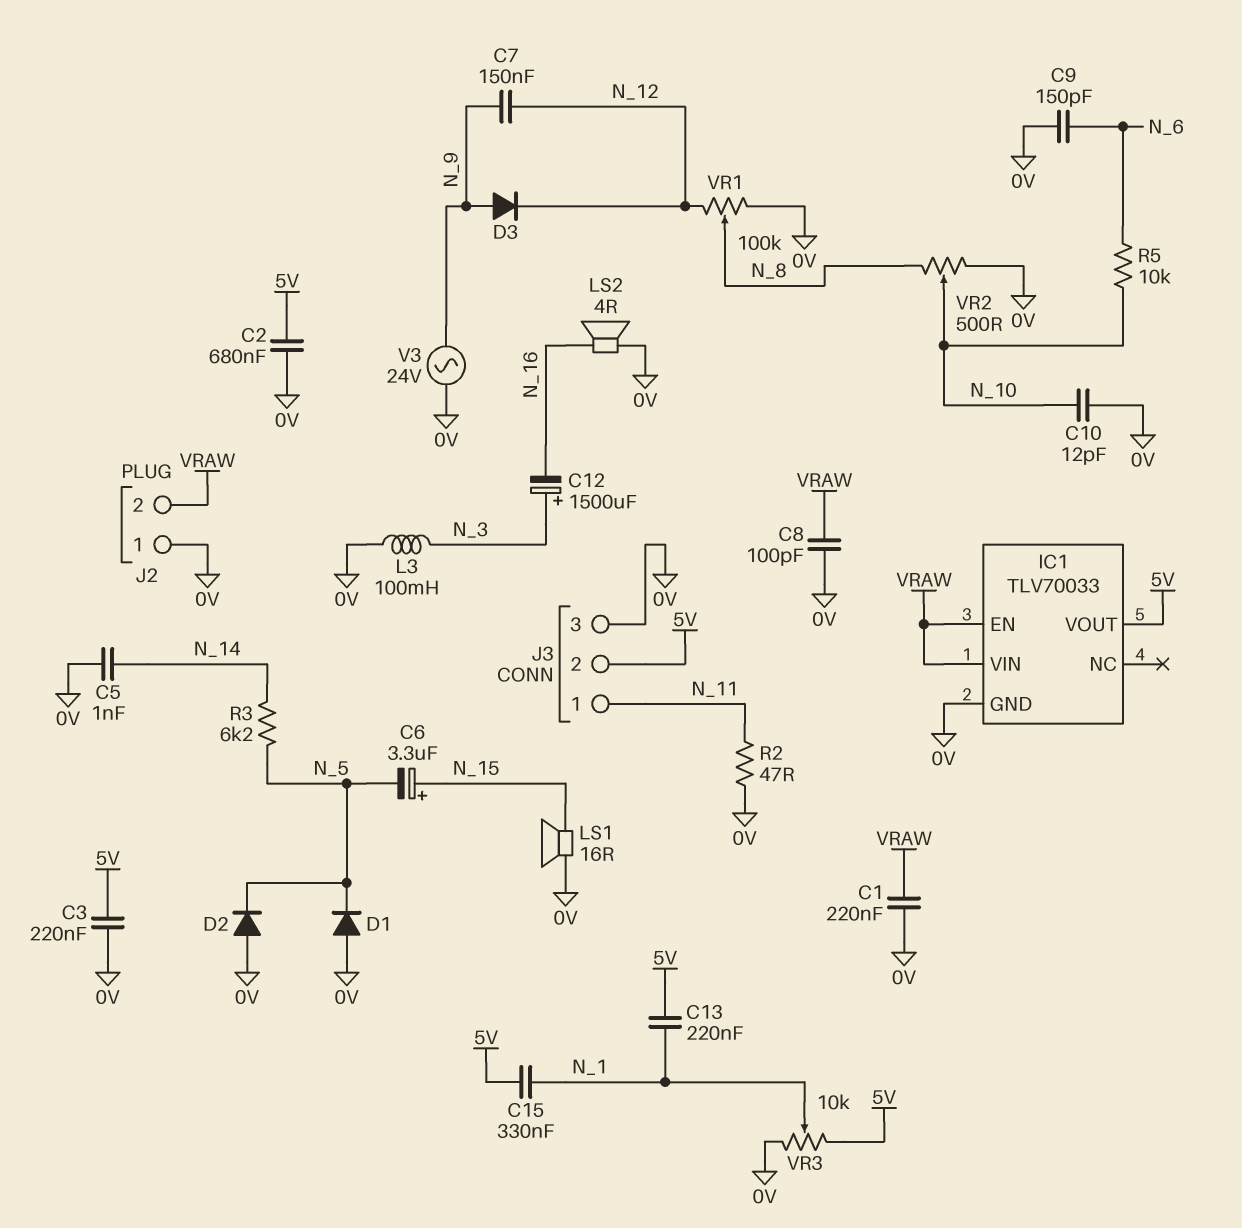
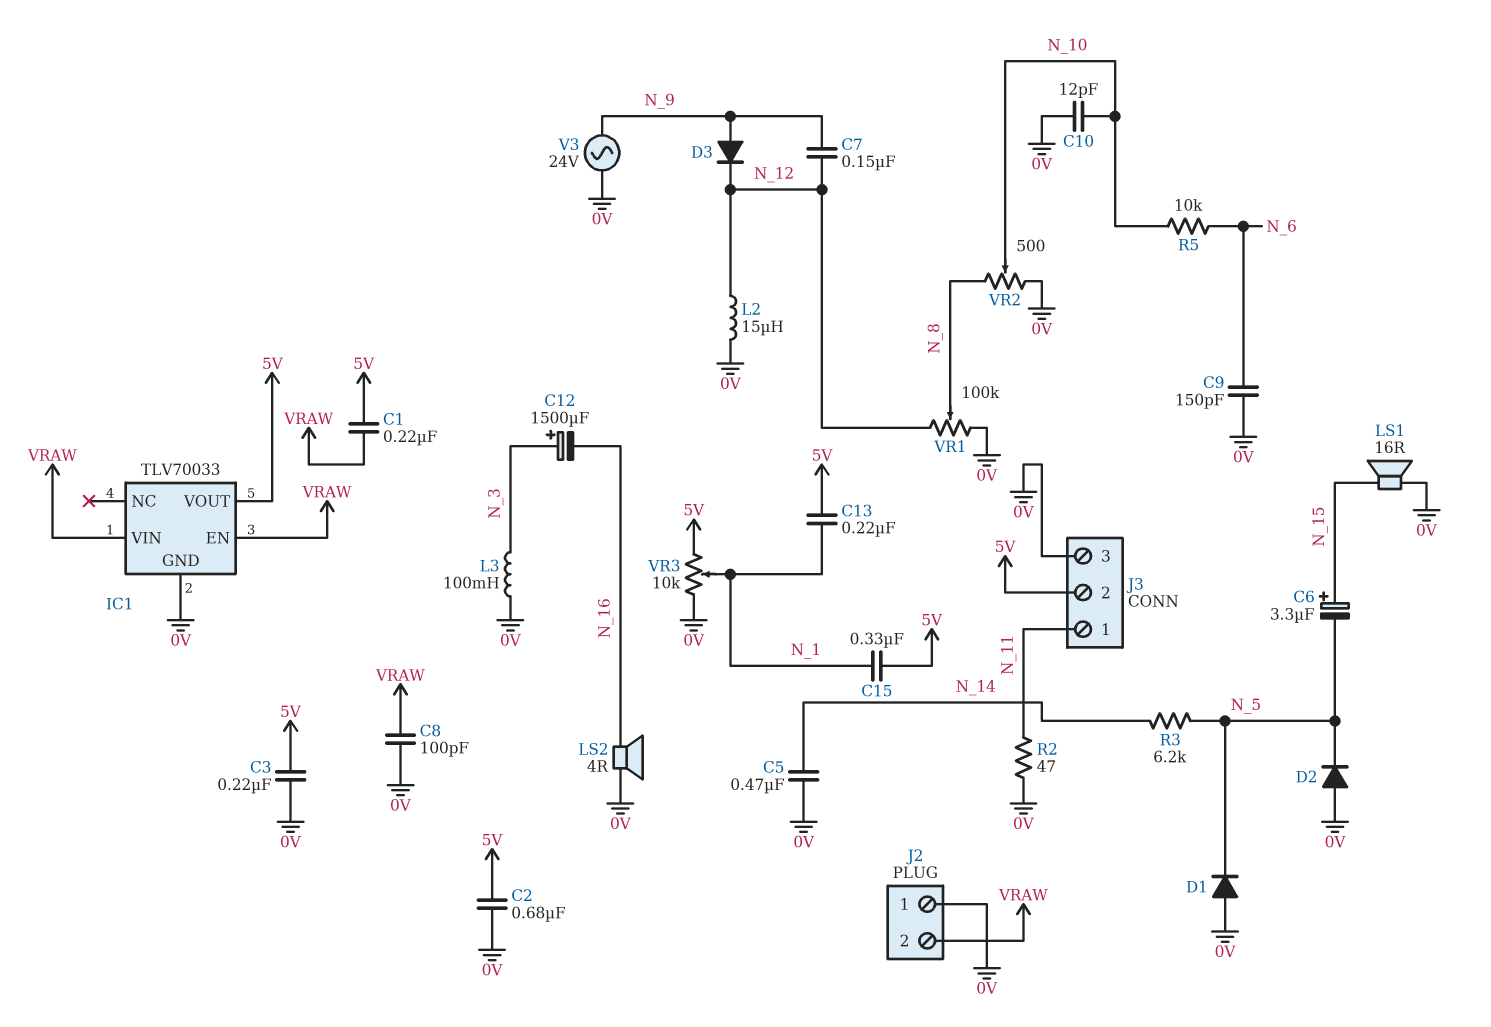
C1: 220nF (0V, VRAW) -> 220nF (5V, VRAW)
C5: 1nF (0V, N_14) -> 470nF (0V, N_14)
L2: none -> 15uH (0V, N_12)

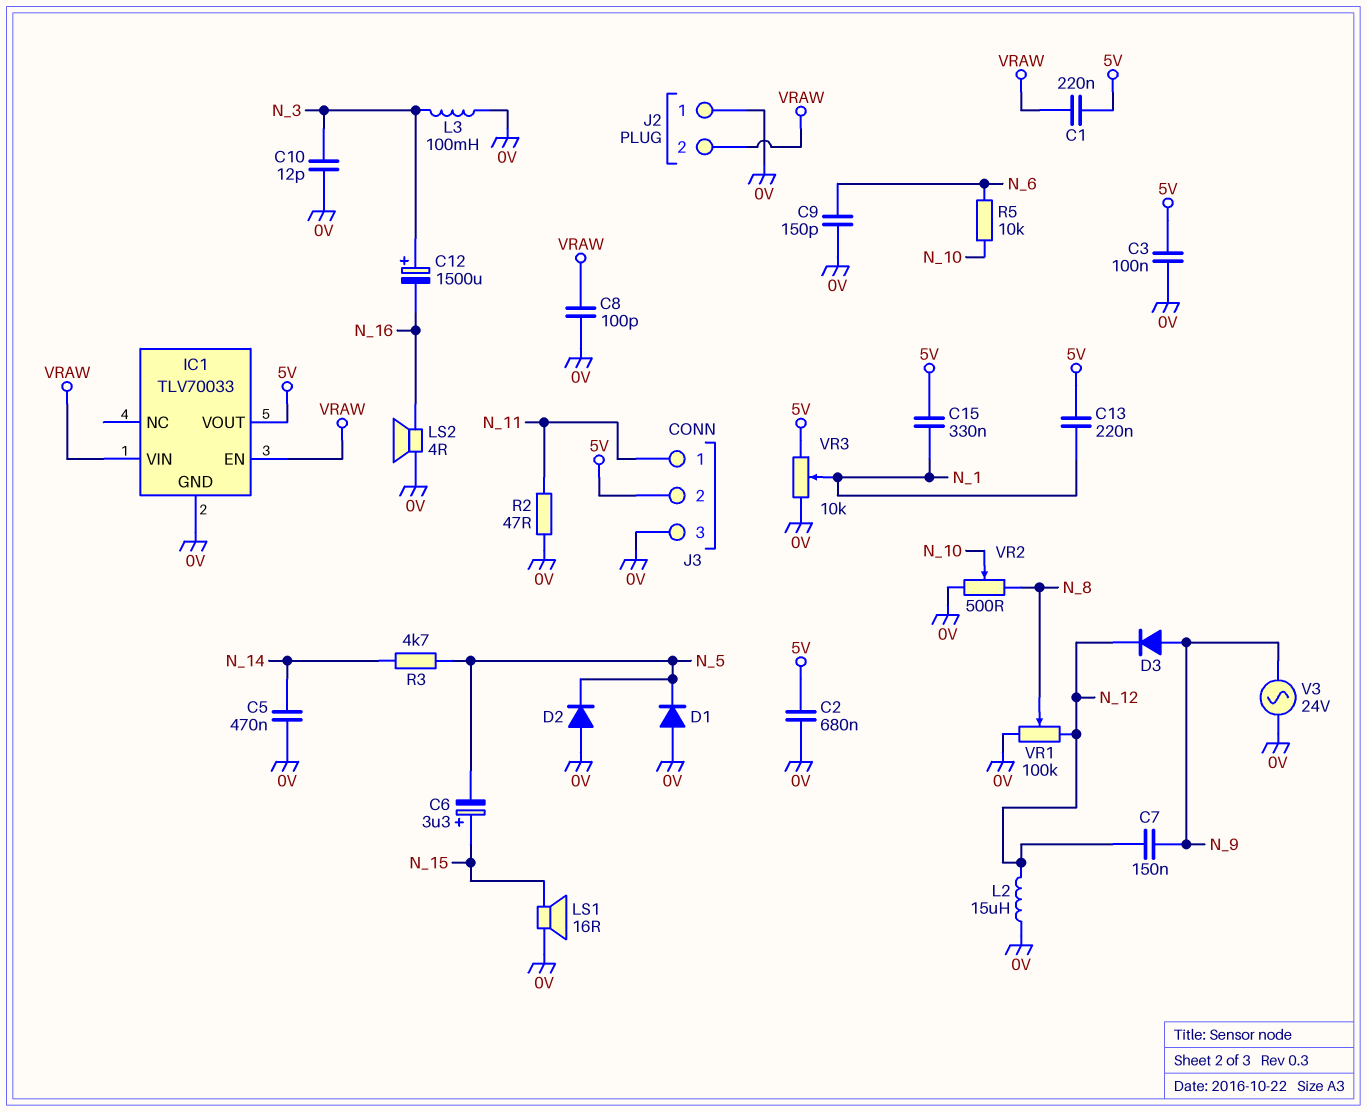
C3: 220nF (0V, 5V) -> 100nF (0V, 5V)
C10: 12pF (0V, N_10) -> 12pF (0V, N_3)
R3: 6.2k (N_5, N_14) -> 4.7k (N_5, N_14)

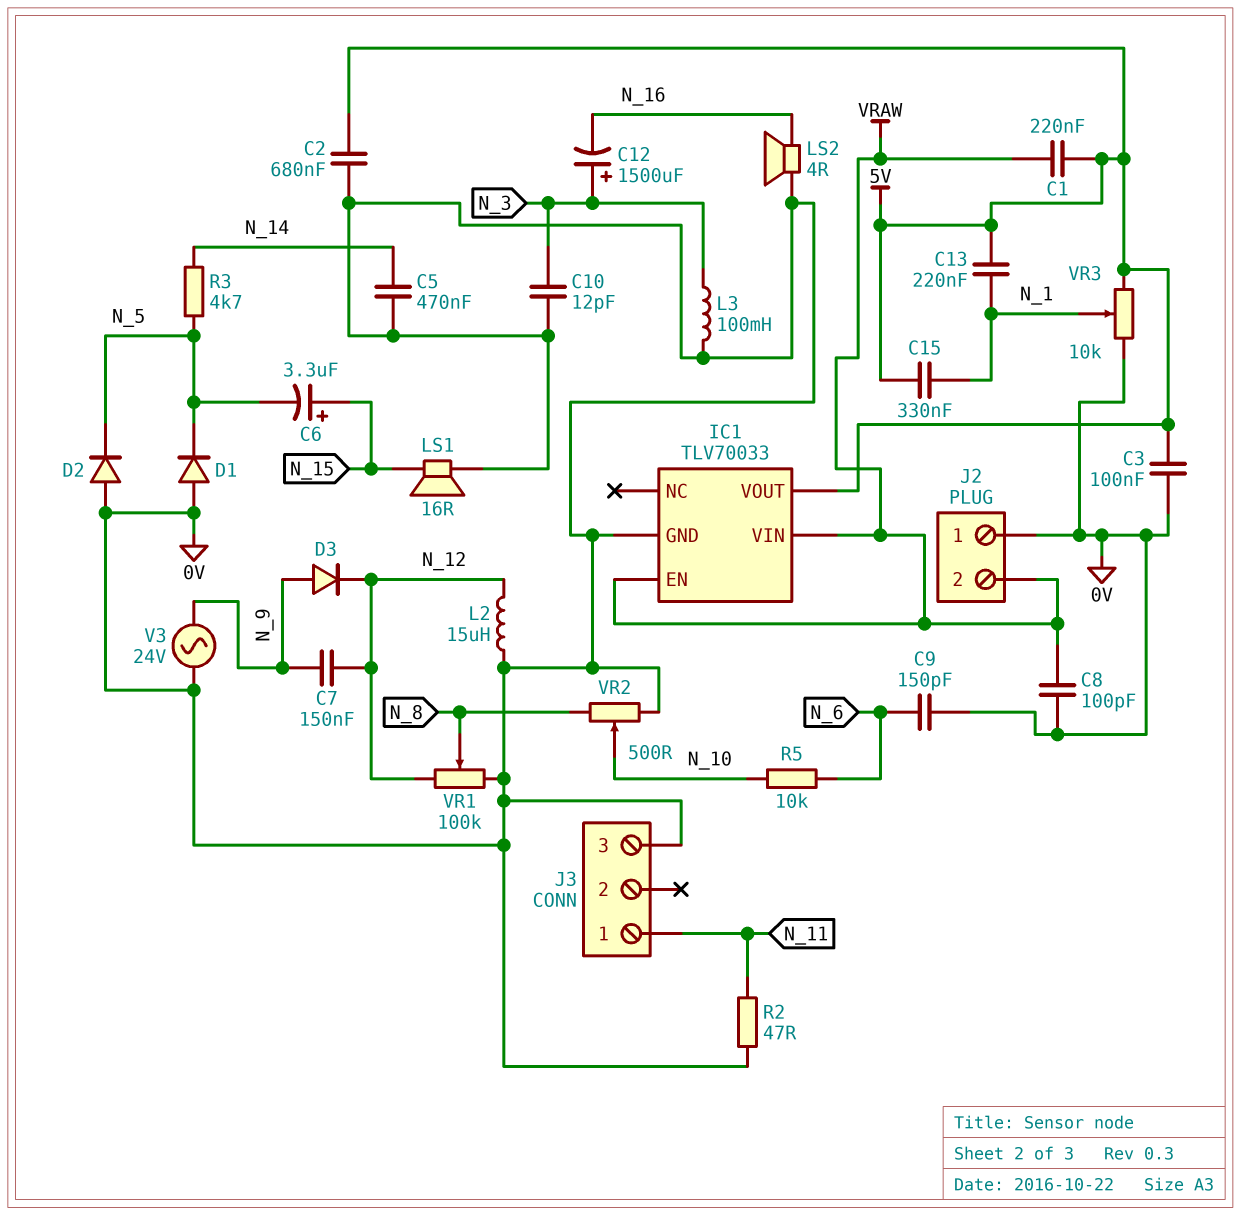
J3 pin 2: 5V -> none

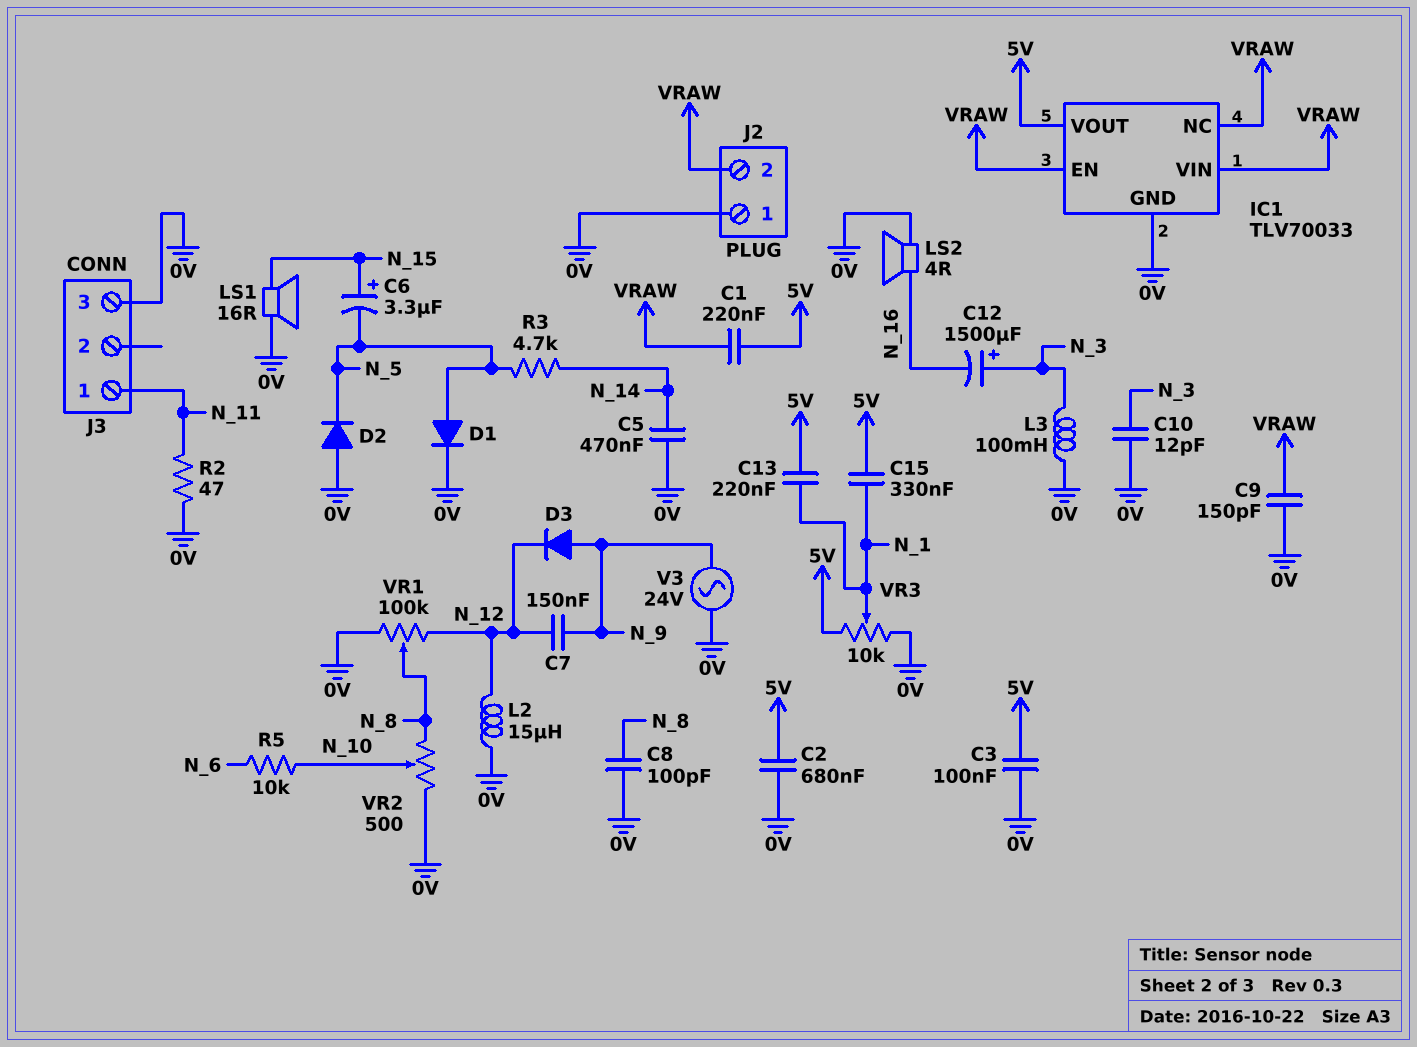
C8: 100pF (0V, VRAW) -> 100pF (0V, N_8)
C9: 150pF (0V, N_6) -> 150pF (0V, VRAW)
D1: diode (A 0V, K N_5) -> diode (A N_5, K 0V)
IC1 pin NC: none -> VRAW

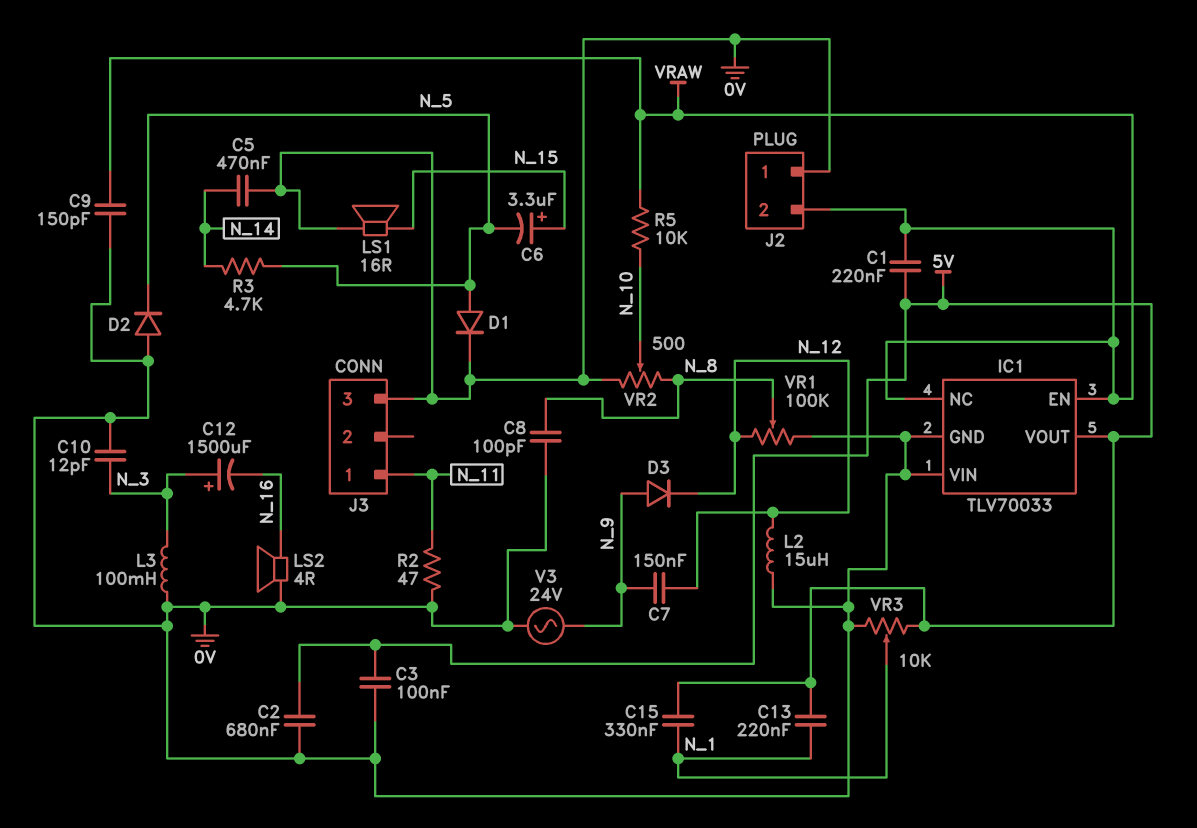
IC1 pin VIN: VRAW -> 0V
R5: 10k (N_6, N_10) -> 10k (N_10, VRAW)

